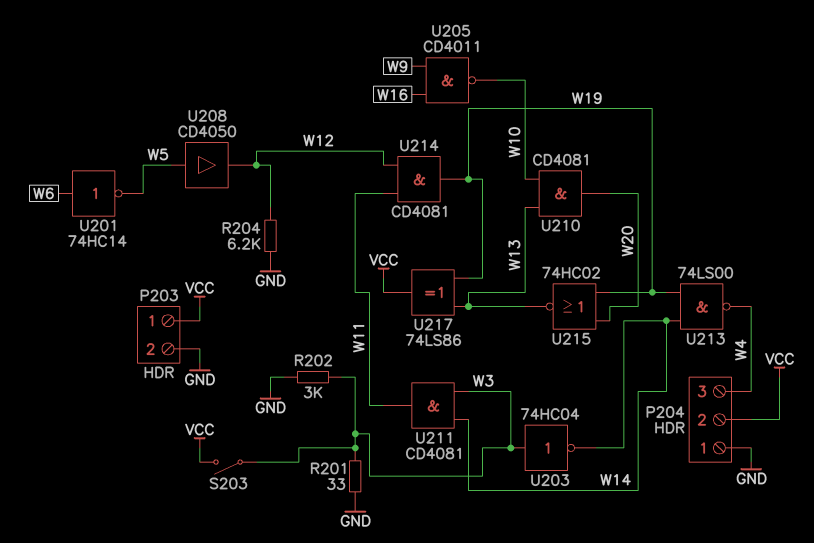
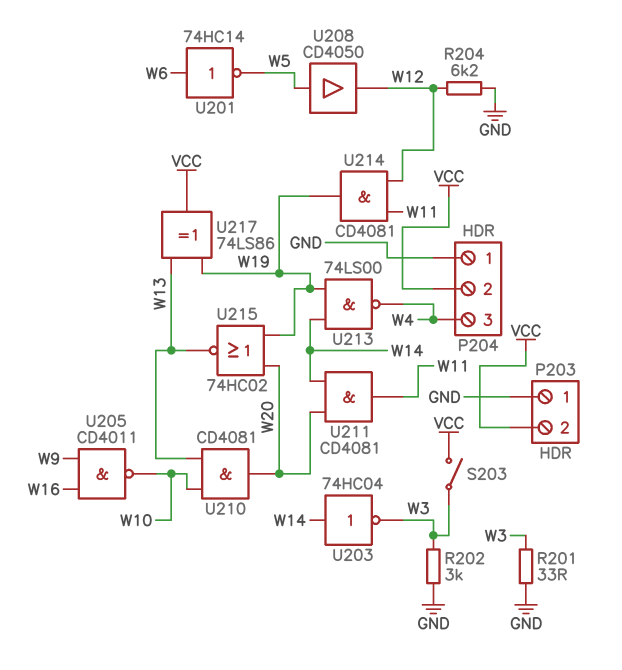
P203 pin 1: VCC -> GND
P203 pin 2: GND -> VCC
U203: NOT 74HC04 (in W3, out W14) -> NOT 74HC04 (in W14, out W3)
U211: AND CD4081 (in W3, in W14, out W11) -> AND CD4081 (in W14, in W20, out W11)

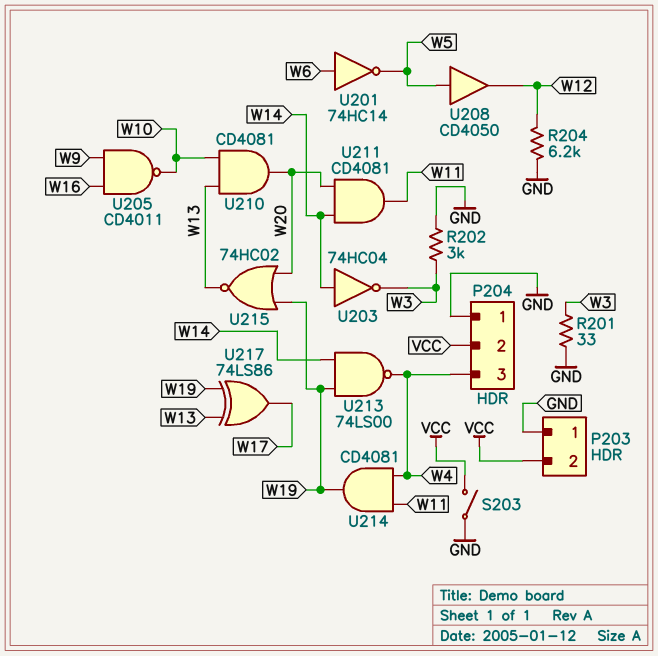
S203: switch (VCC, W3) -> switch (GND, VCC)
U214: AND CD4081 (in W11, in W12, out W19) -> AND CD4081 (in W4, in W11, out W19)
U217: XOR 74LS86 (in W13, in W19, out VCC) -> XOR 74LS86 (in W13, in W19, out W17)

